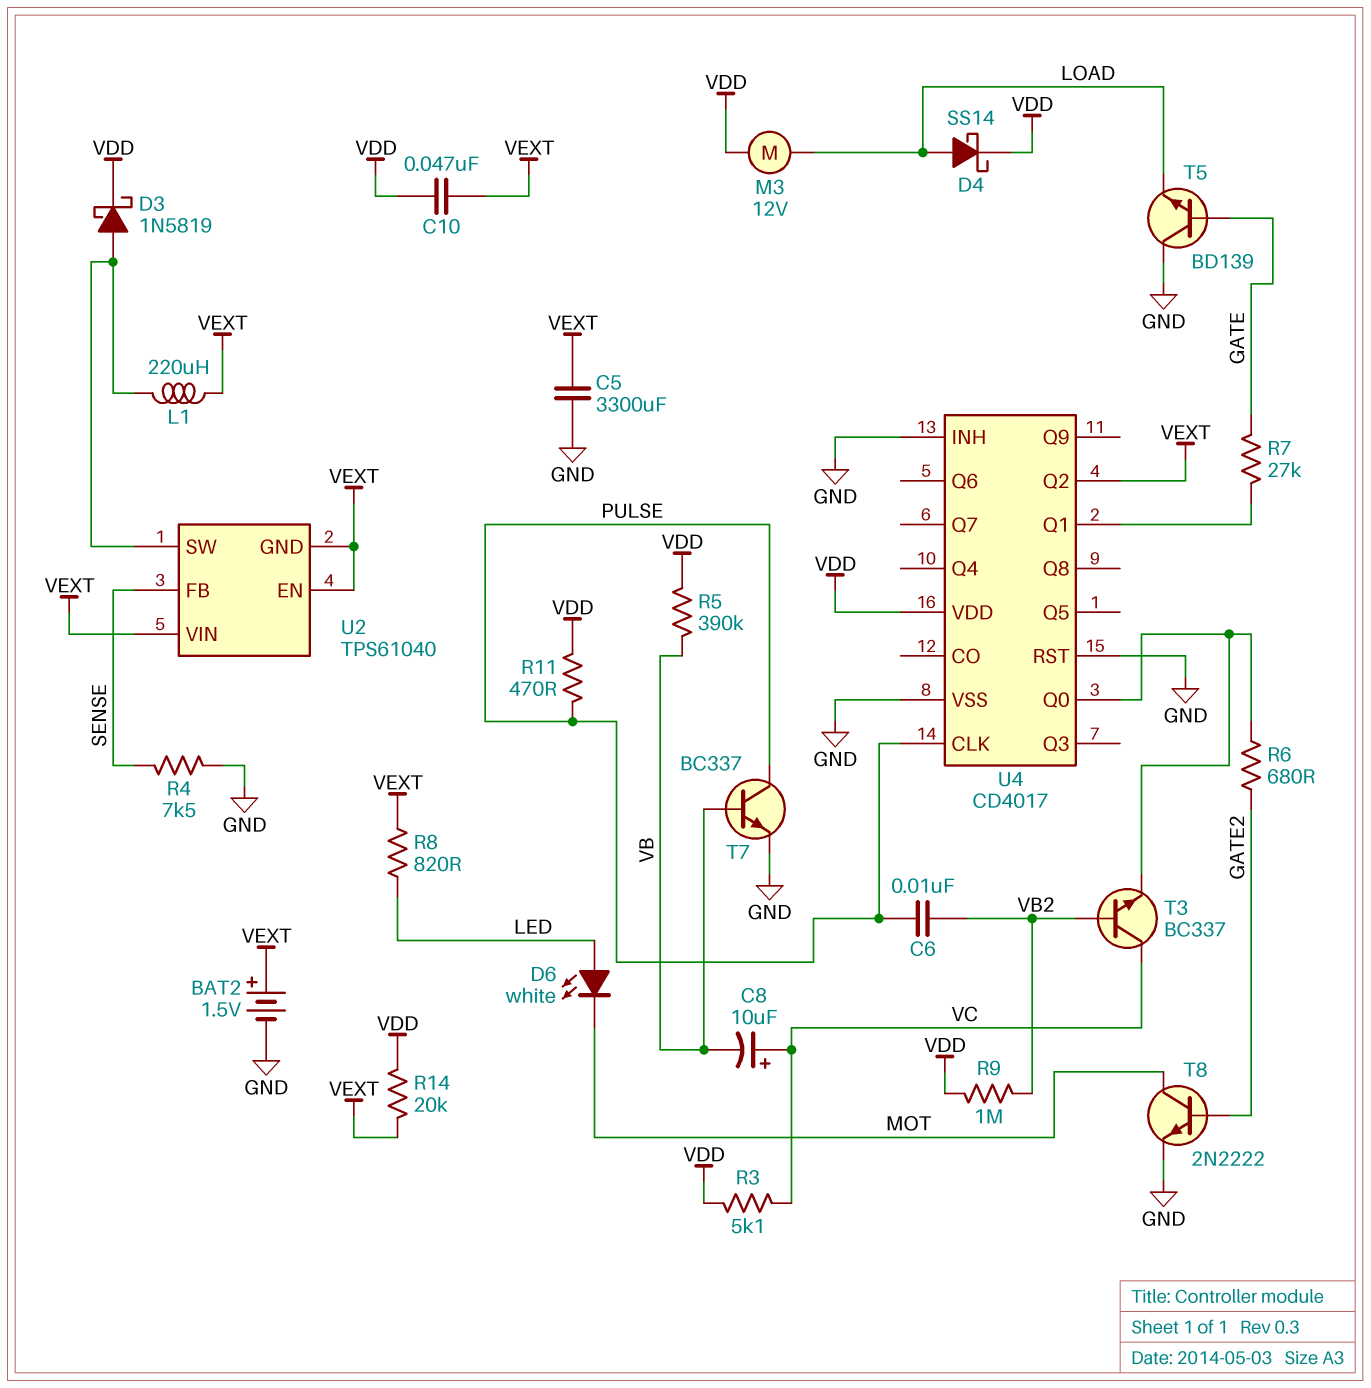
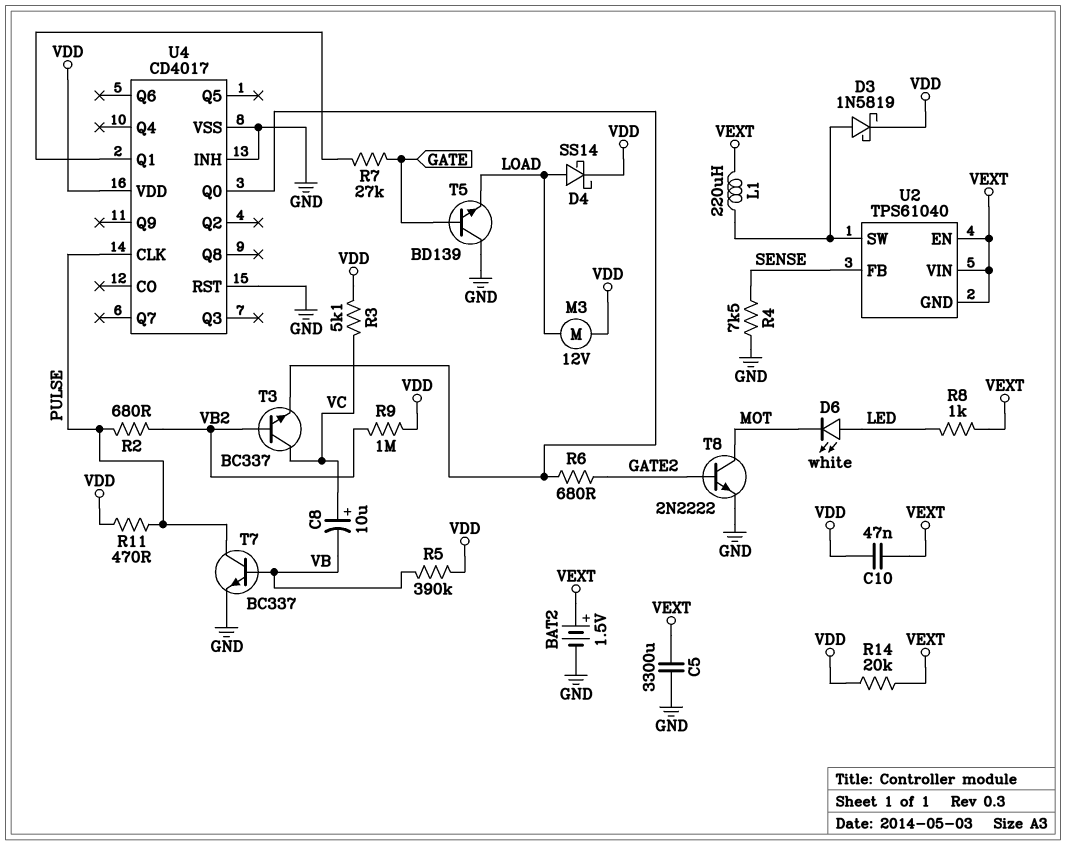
C6: 10nF (PULSE, VB2) -> none
R2: none -> 680 (PULSE, VB2)
R8: 820 (LED, VEXT) -> 1k (LED, VEXT)
U4 pin Q2: VEXT -> none

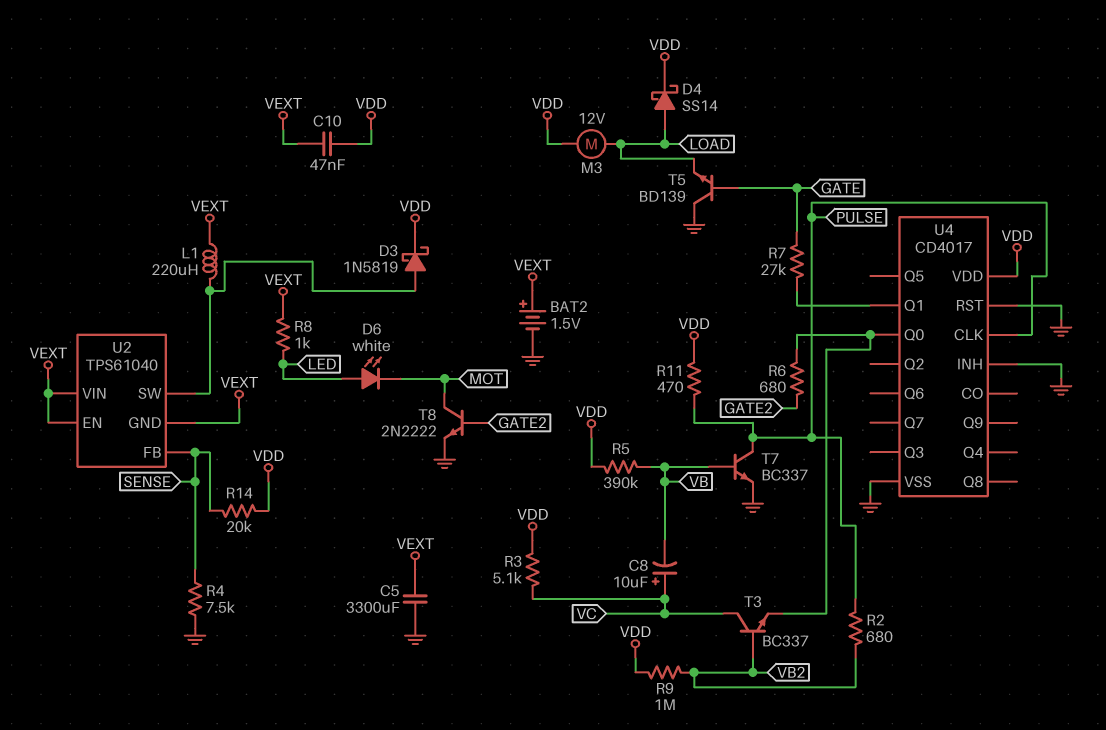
R14: 20k (VDD, VEXT) -> 20k (SENSE, VDD)

